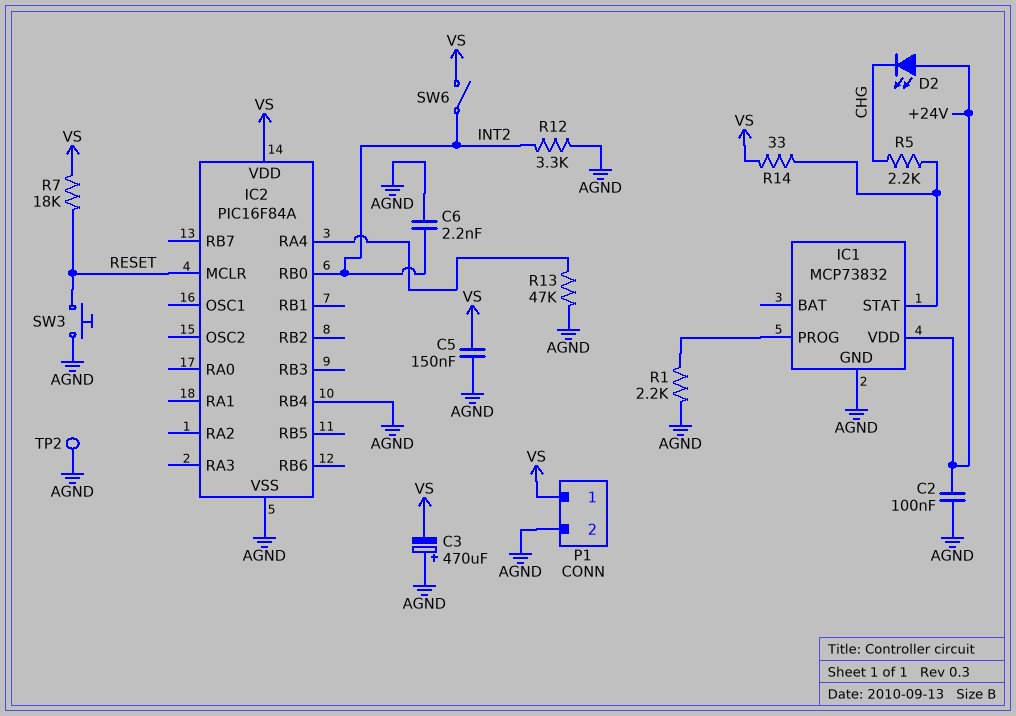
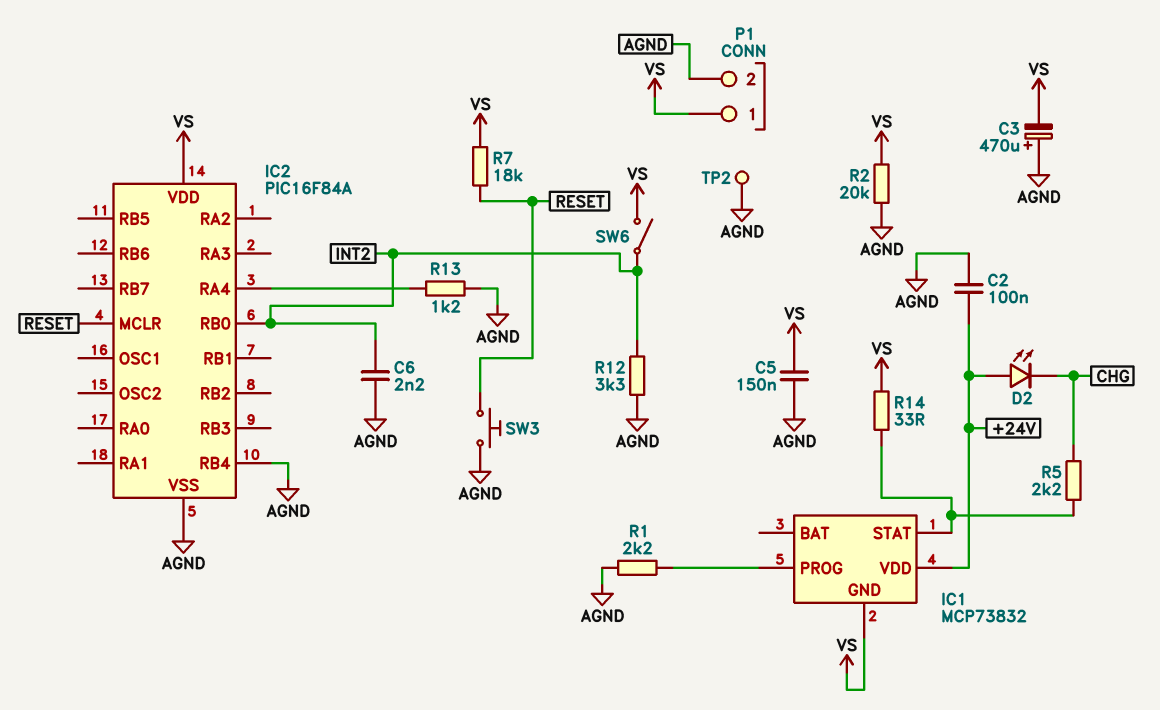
IC1 pin GND: AGND -> VS
R2: none -> 20k (AGND, VS)
R13: 47k (AGND, IC2/RA4) -> 1.2k (AGND, IC2/RA4)

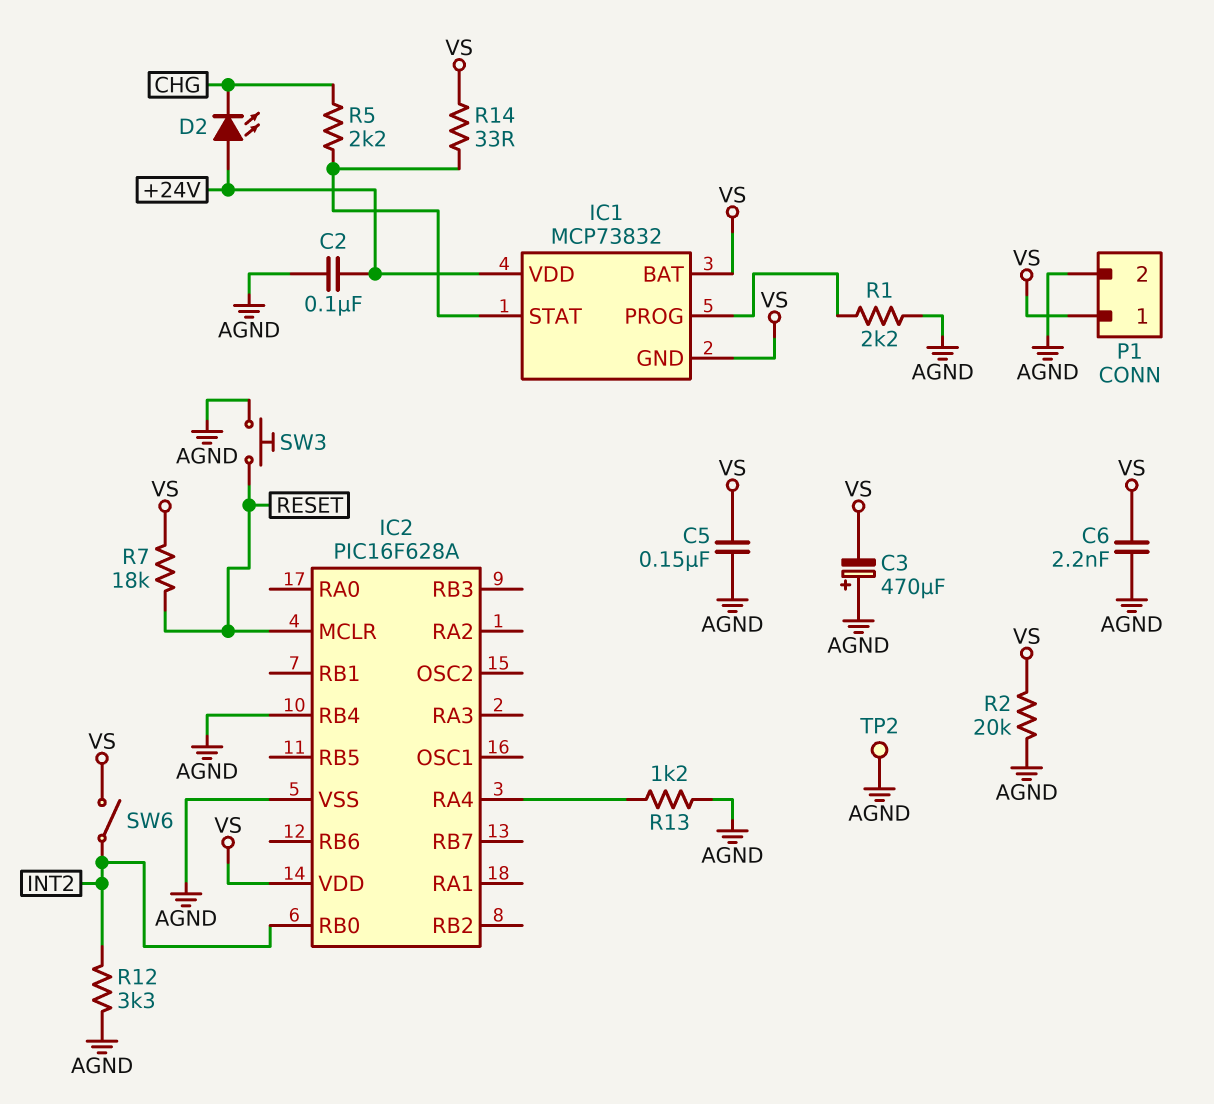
C6: 2.2nF (AGND, INT2) -> 2.2nF (AGND, VS)
IC1 pin BAT: none -> VS
IC2: PIC16F84A -> PIC16F628A

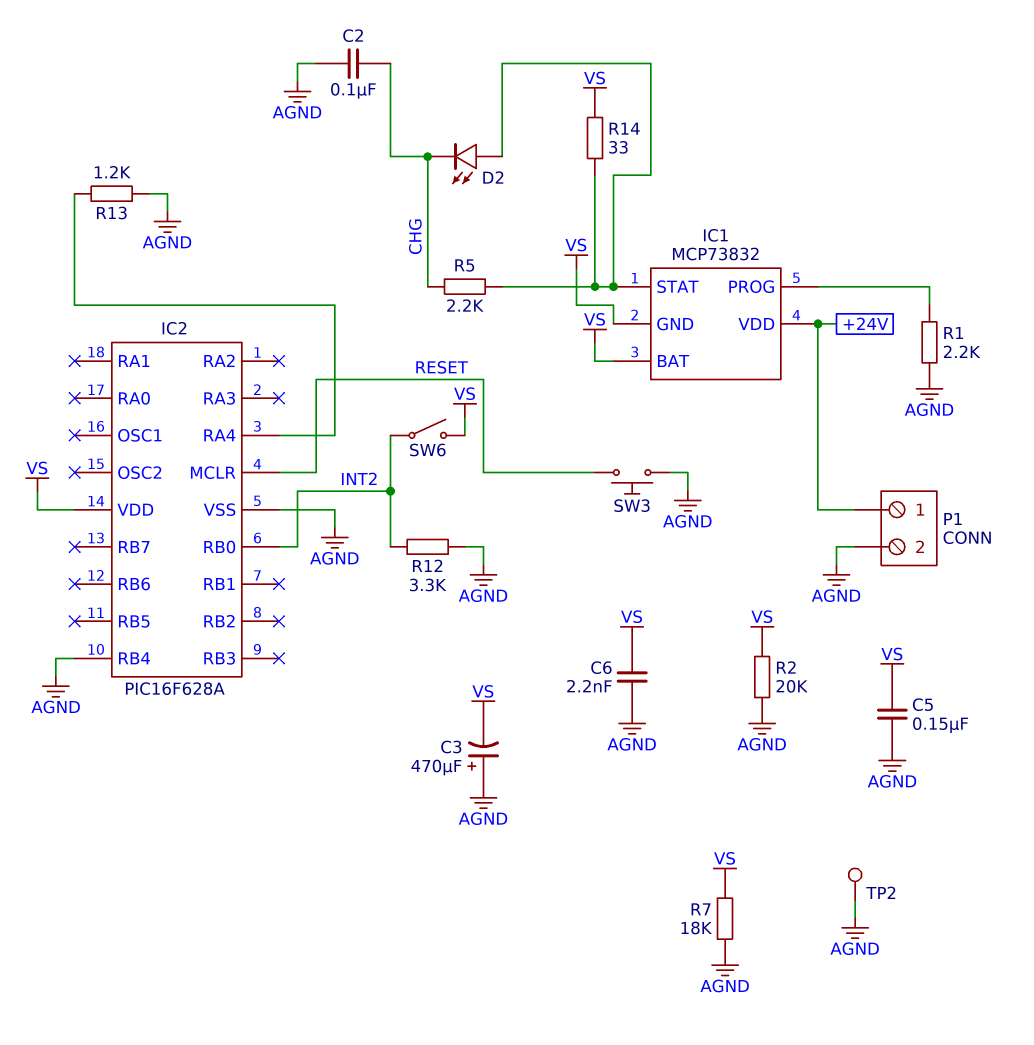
C2: 100nF (+24V, AGND) -> 100nF (AGND, CHG)
D2: LED (A +24V, K CHG) -> LED (A IC1/STAT, K CHG)
P1 pin 1: VS -> +24V
R7: 18k (RESET, VS) -> 18k (AGND, VS)

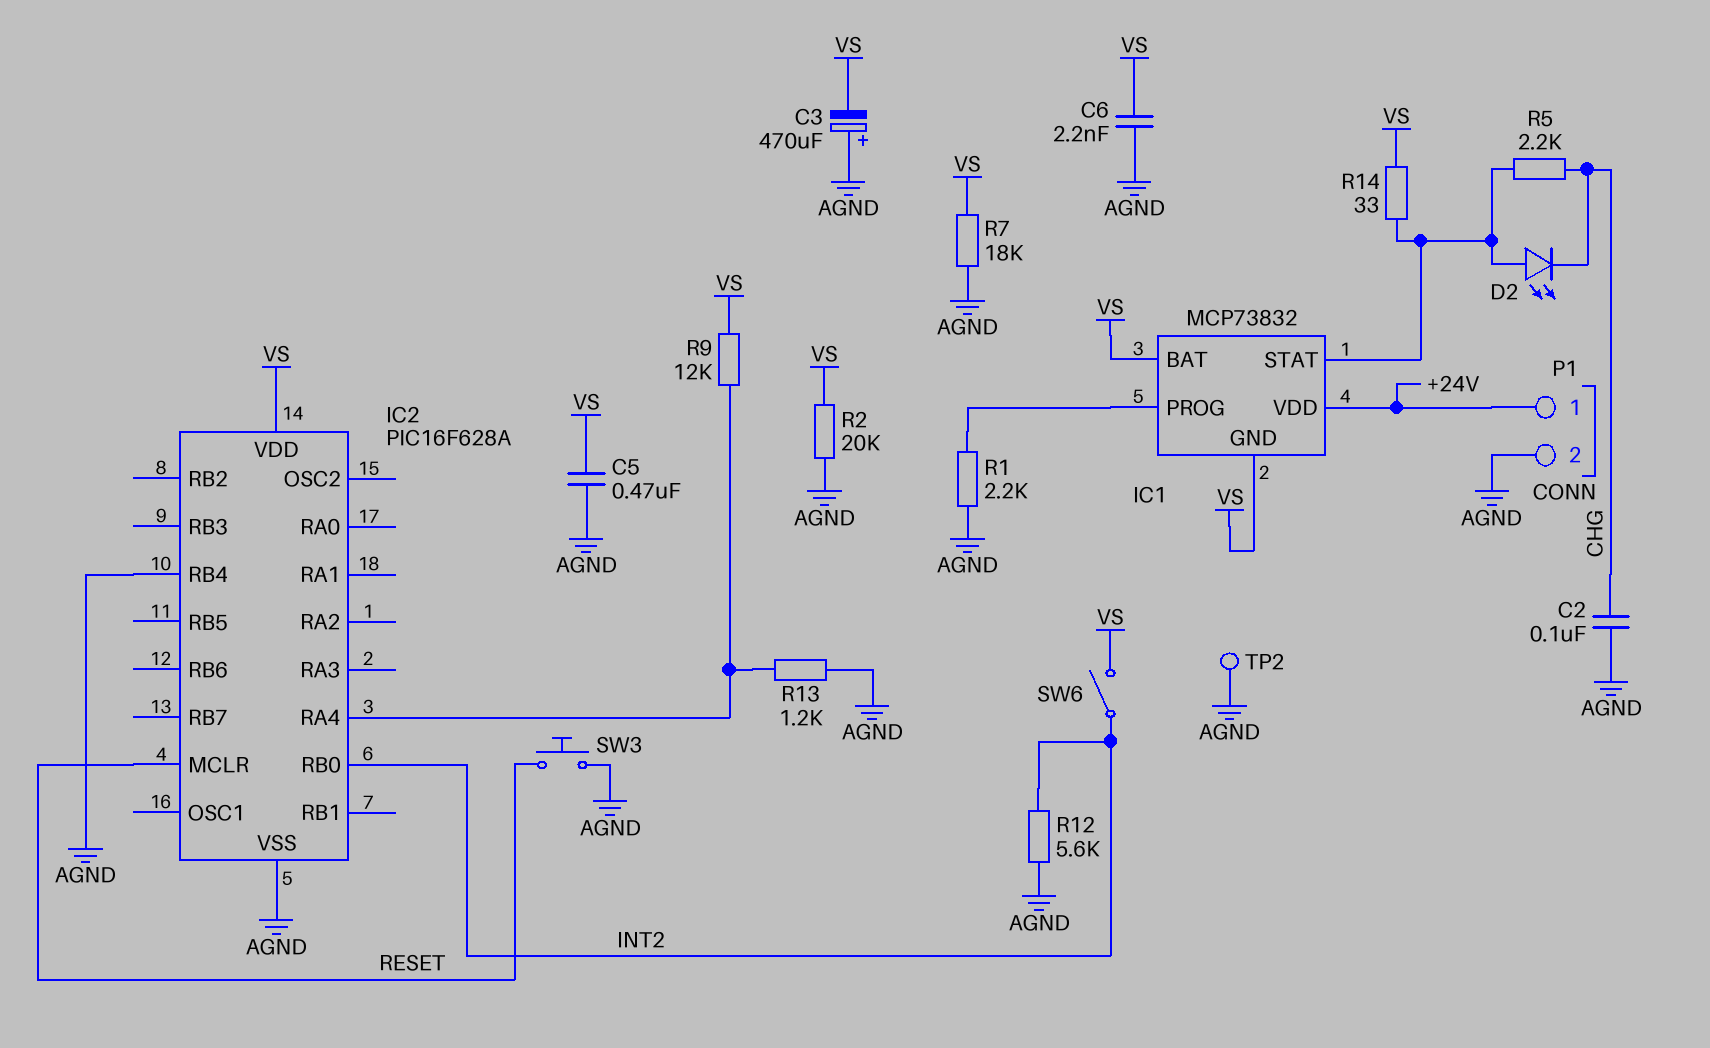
C5: 150nF (AGND, VS) -> 470nF (AGND, VS)
R9: none -> 12k (IC2/RA4, VS)
R12: 3.3k (AGND, INT2) -> 5.6k (AGND, INT2)

